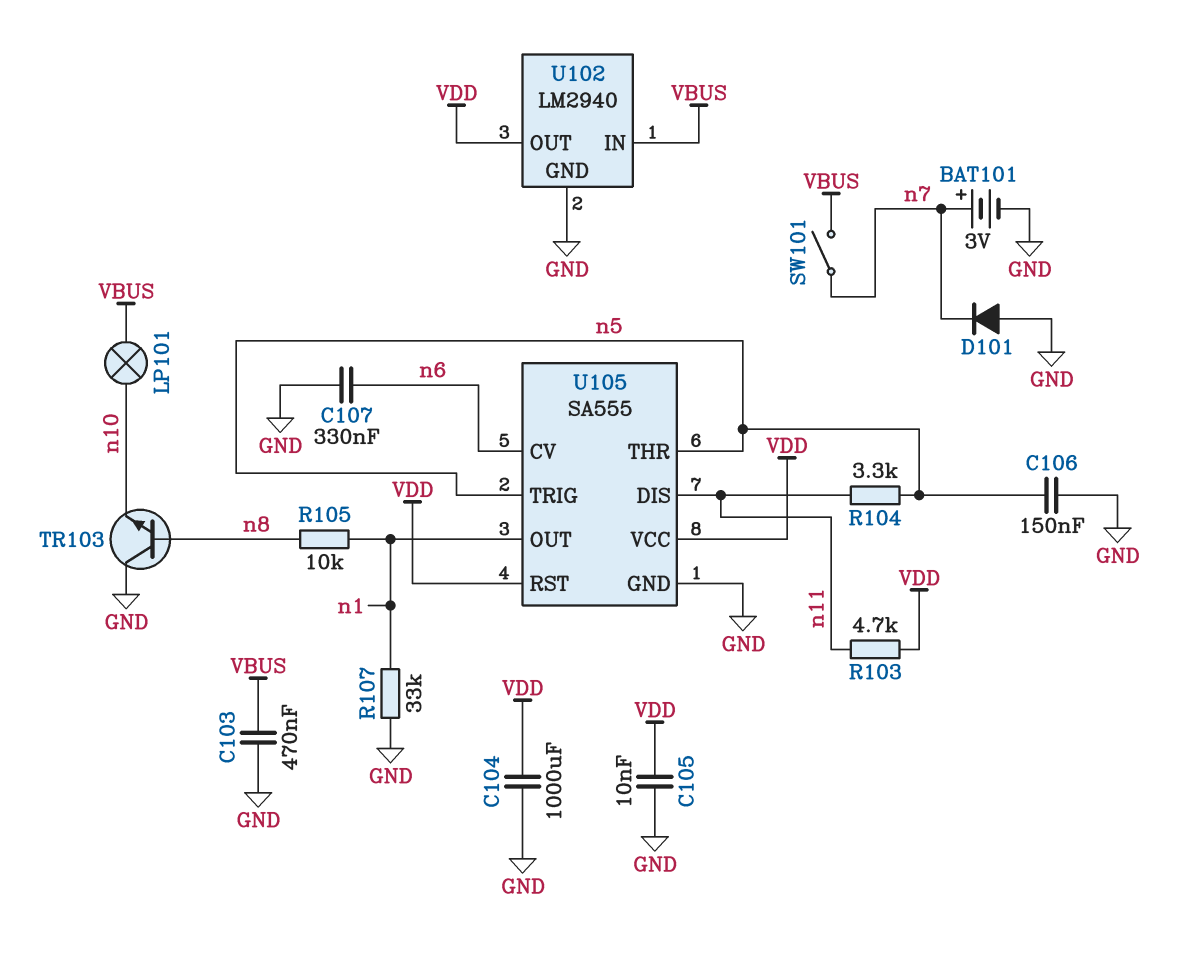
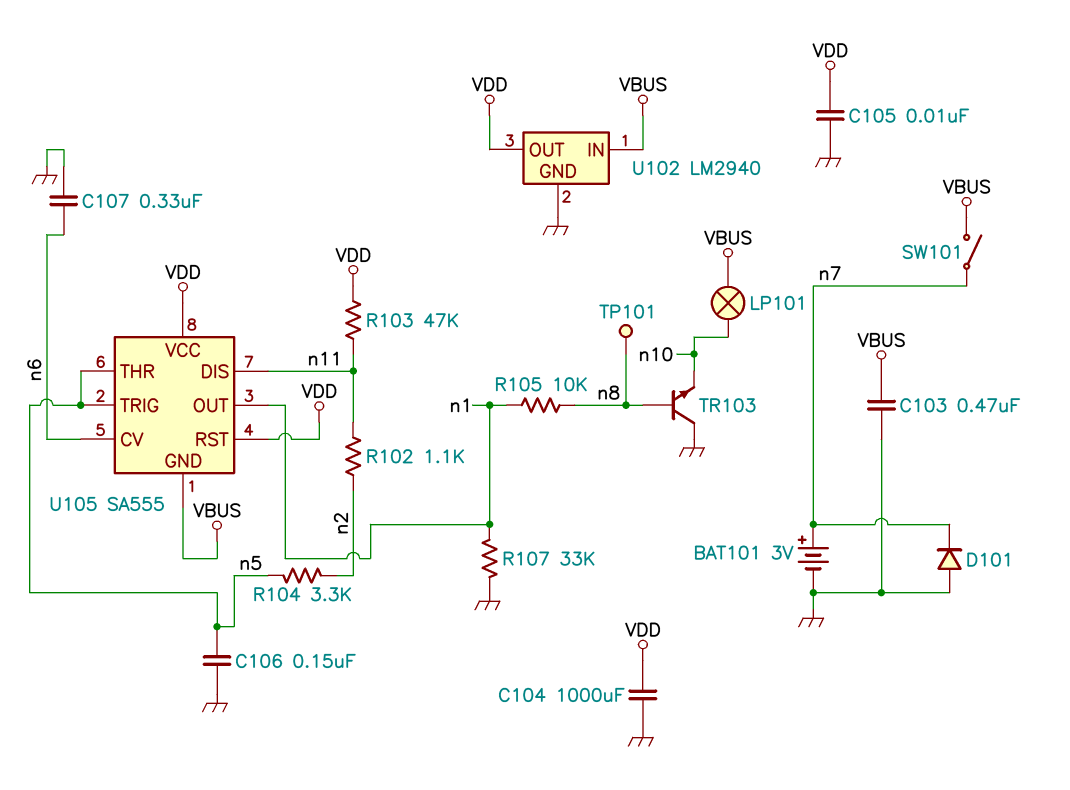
R102: none -> 1.1k (n2, n11)
R103: 4.7k (VDD, n11) -> 47k (VDD, n11)
R104: 3.3k (n5, n11) -> 3.3k (n2, n5)
TP101: none -> test point (n8)
U105 pin GND: GND -> VBUS

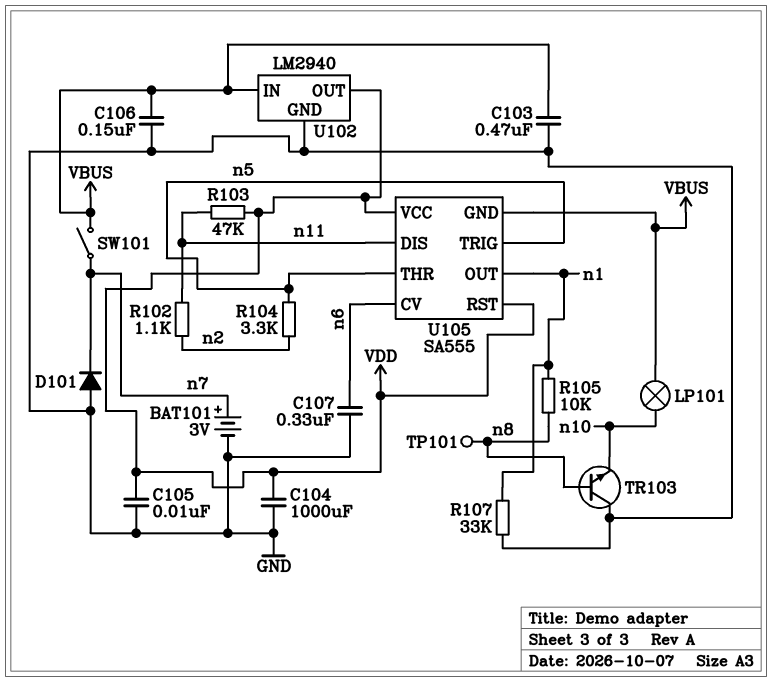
C106: 150nF (GND, n5) -> 150nF (GND, VBUS)

